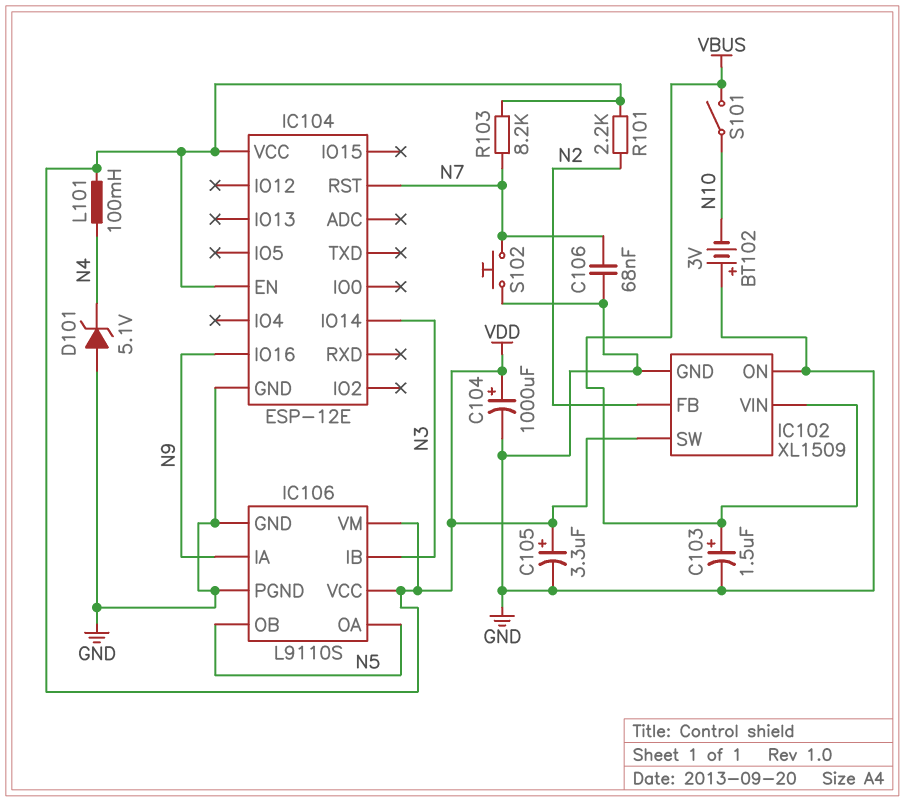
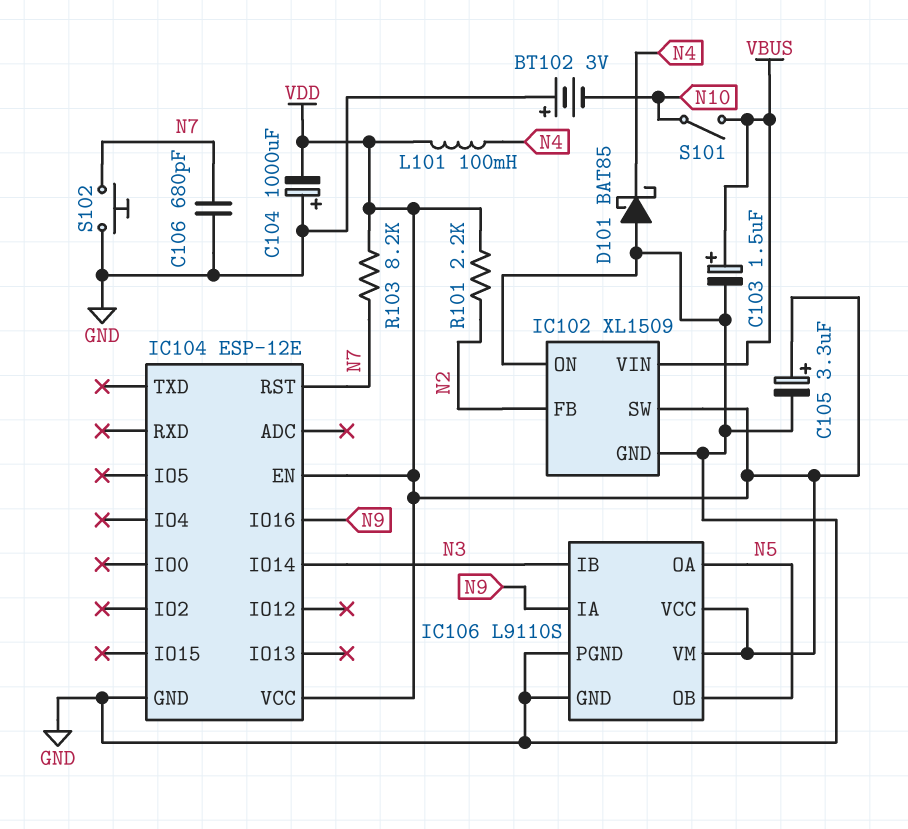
C104: 1000uF (plus VDD, minus GND) -> 1000uF (plus GND, minus VDD)
C106: 68nF (GND, N7) -> 680pF (GND, N7)
D101: zener 5.1V (A GND, K N4) -> schottky BAT85 (A GND, K N4)

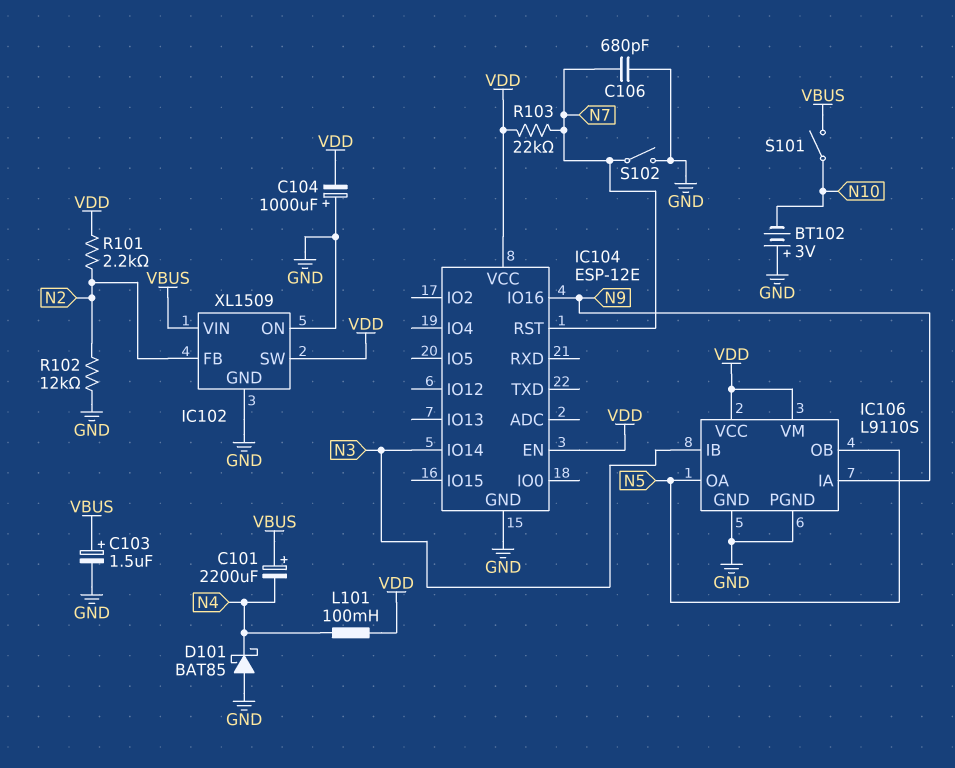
C101: none -> 2200uF (plus VBUS, minus N4)
C105: 3.3uF (plus VDD, minus GND) -> none
R102: none -> 12k (GND, N2)
R103: 8.2k (N7, VDD) -> 22k (N7, VDD)
S102: button (GND, N7) -> switch (GND, N7)

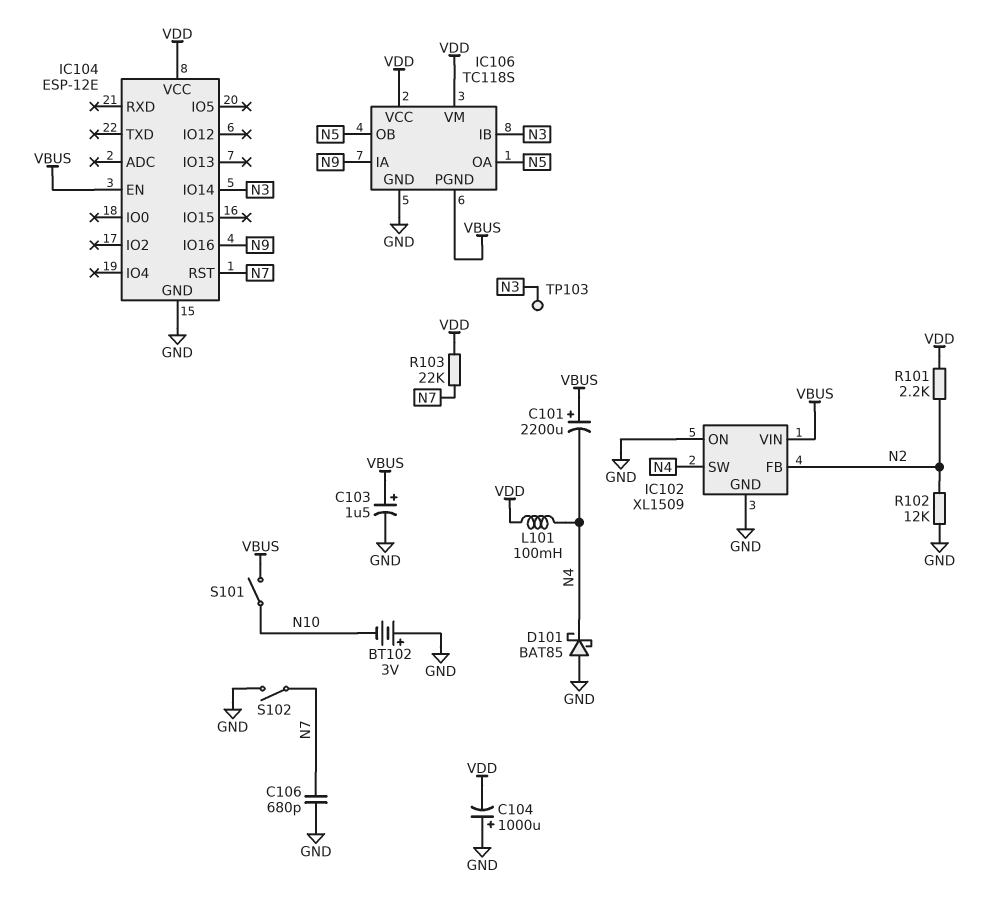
IC102 pin SW: VDD -> N4
IC104 pin EN: VDD -> VBUS
IC106: L9110S -> TC118S
IC106 pin PGND: GND -> VBUS
TP103: none -> test point (N3)

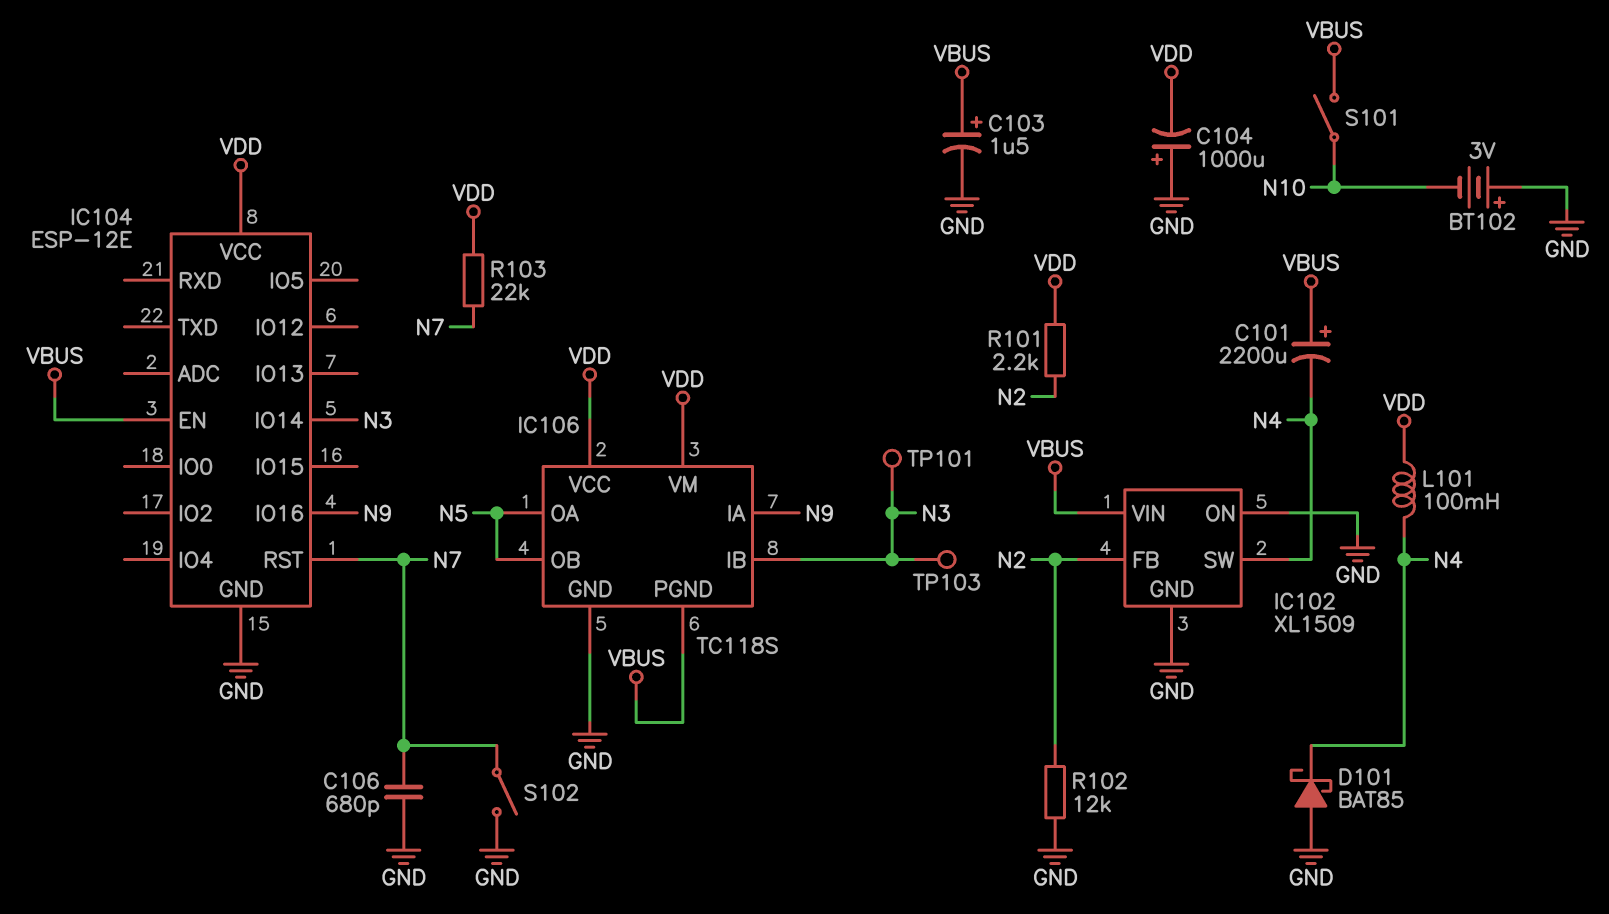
TP101: none -> test point (N3)

